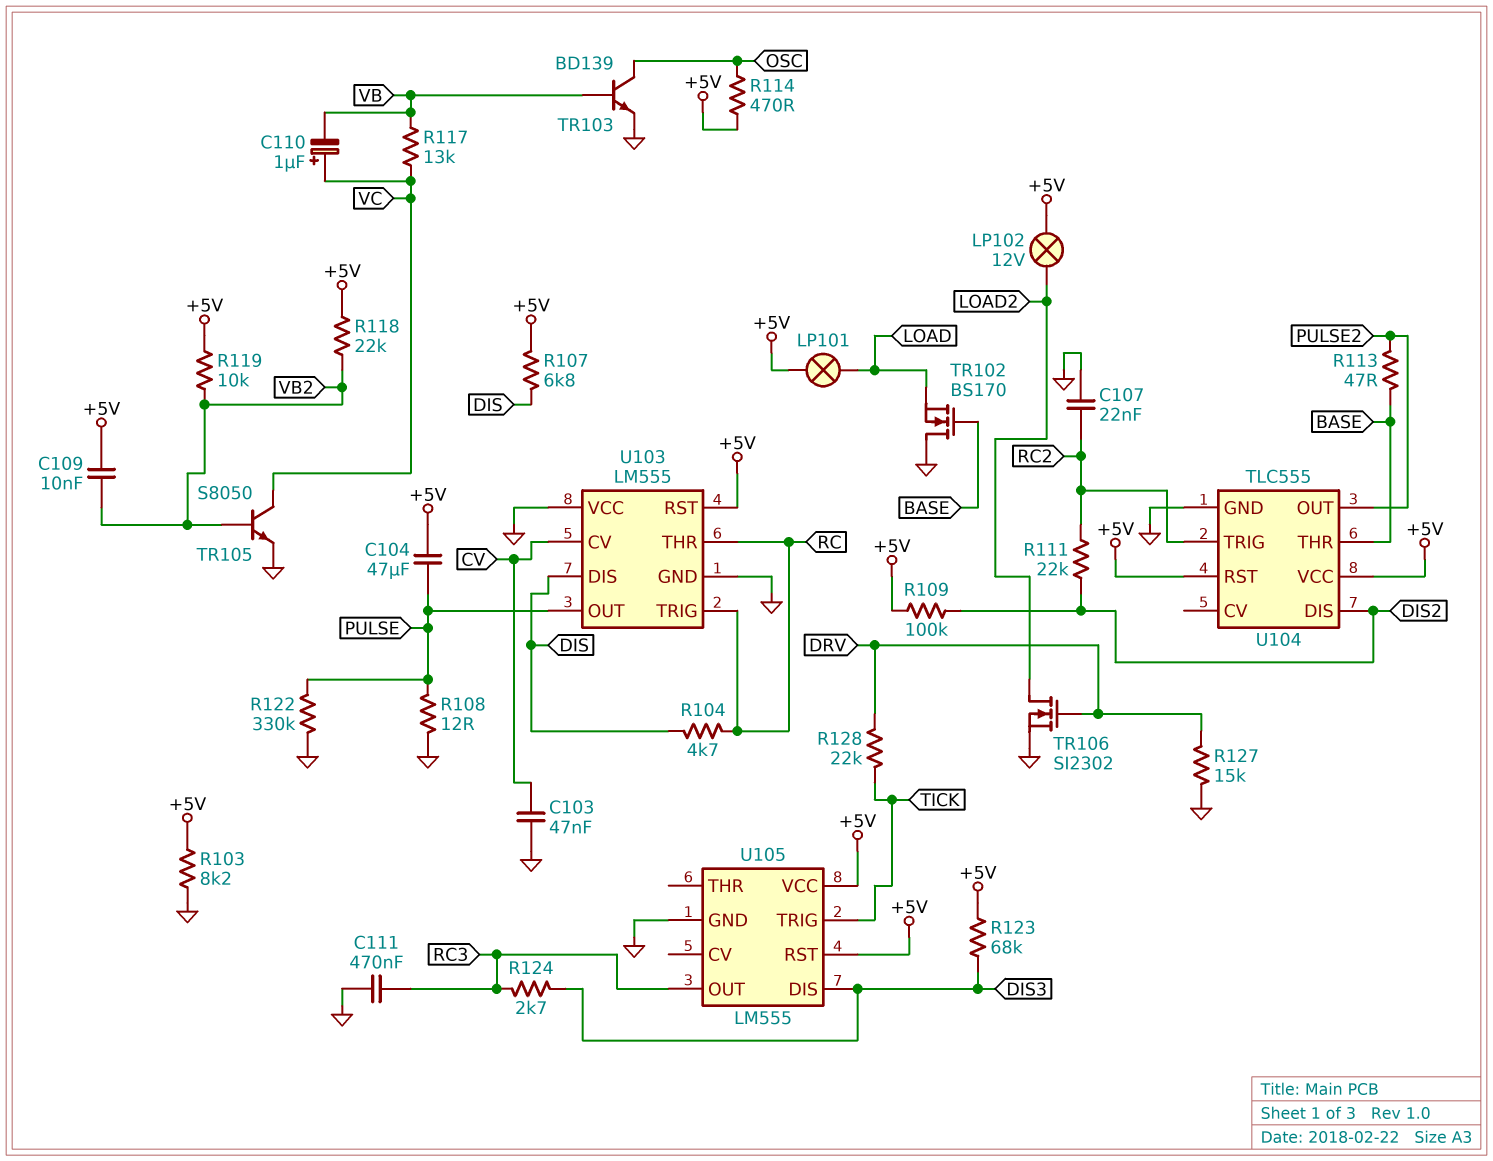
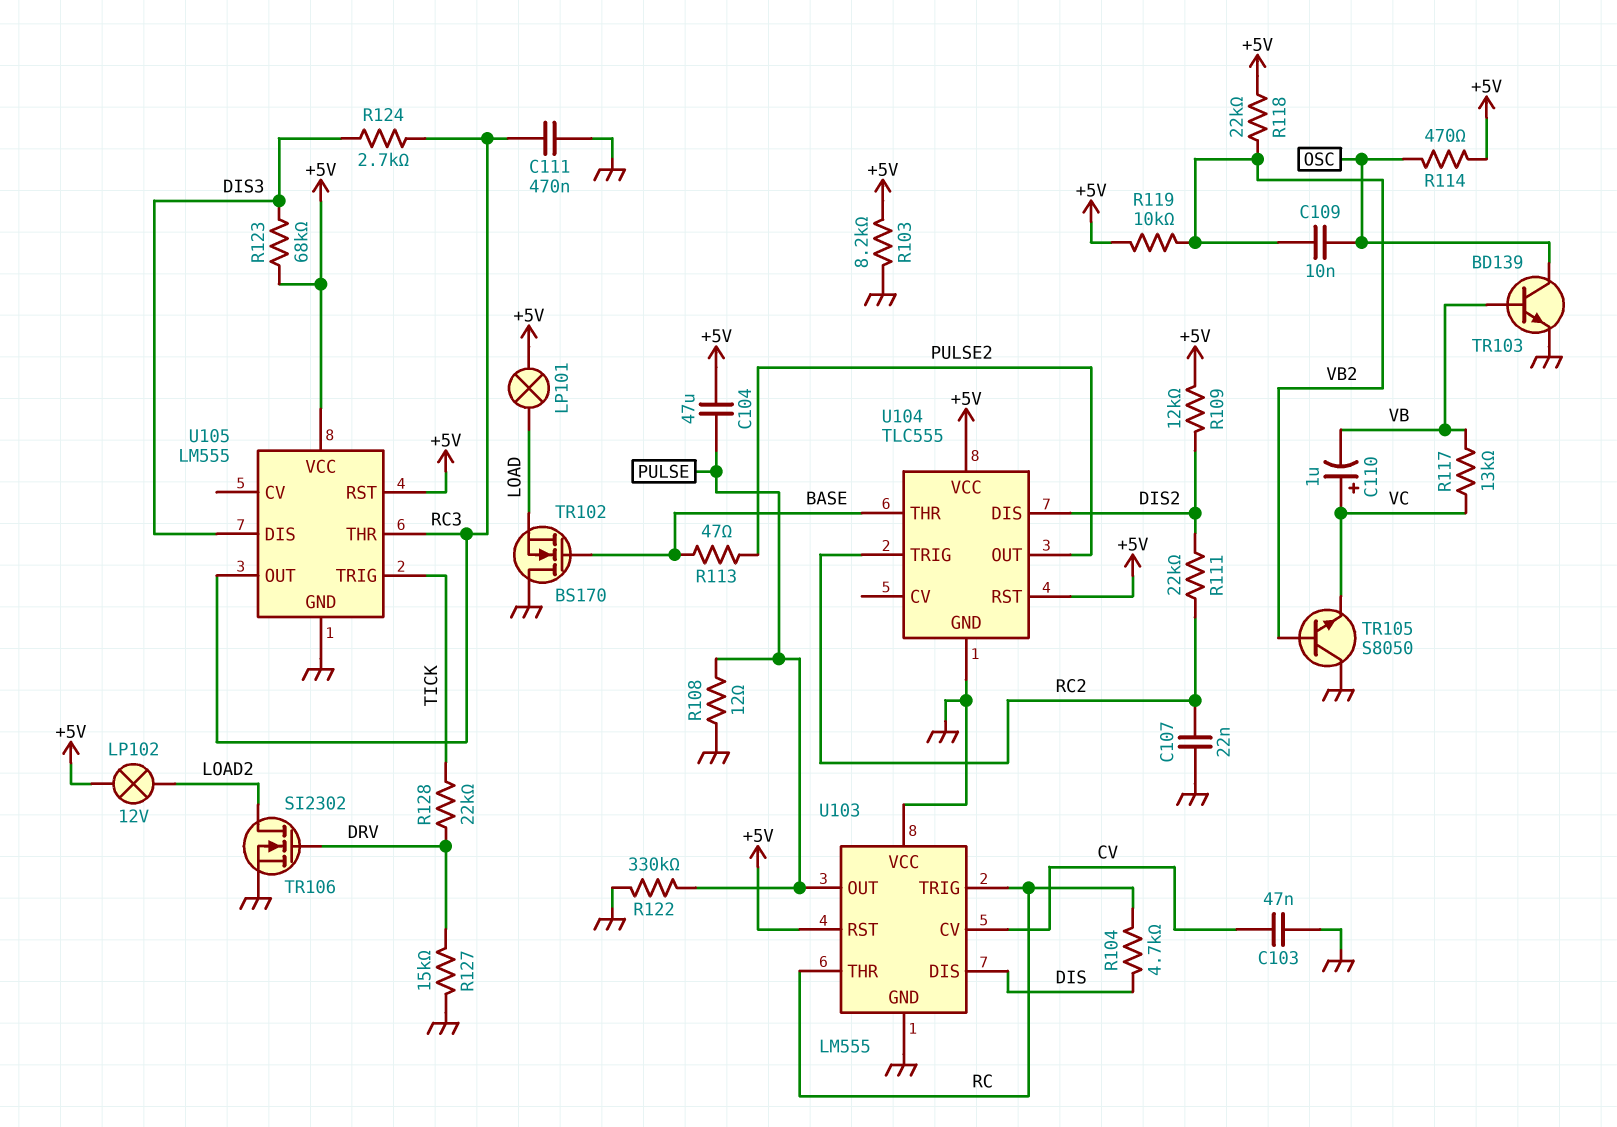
C109: 10nF (+5V, VB2) -> 10nF (OSC, VB2)
R107: 6.8k (+5V, DIS) -> none
R109: 100k (+5V, DIS2) -> 12k (+5V, DIS2)
TR105: NPN S8050 (B VB2, C VC, E GND) -> NPN S8050 (B VB2, C GND, E VC)
U105 pin THR: none -> RC3

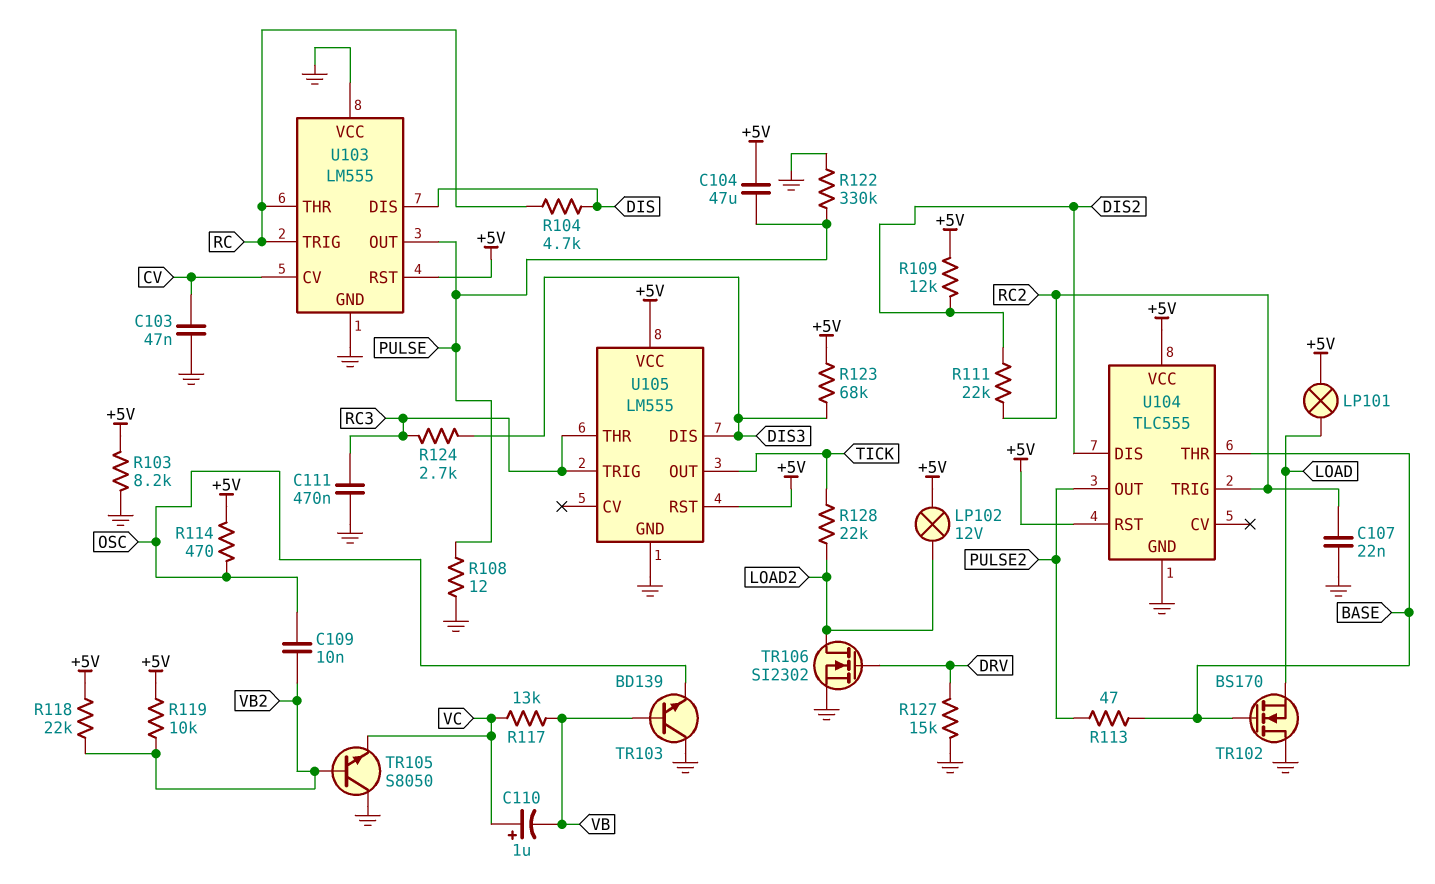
R128: 22k (DRV, TICK) -> 22k (LOAD2, TICK)
TR103: NPN BD139 (B VB, C OSC, E GND) -> NPN BD139 (B VB, C GND, E OSC)
U105 pin OUT: RC3 -> TICK
U105 pin TRIG: TICK -> RC3

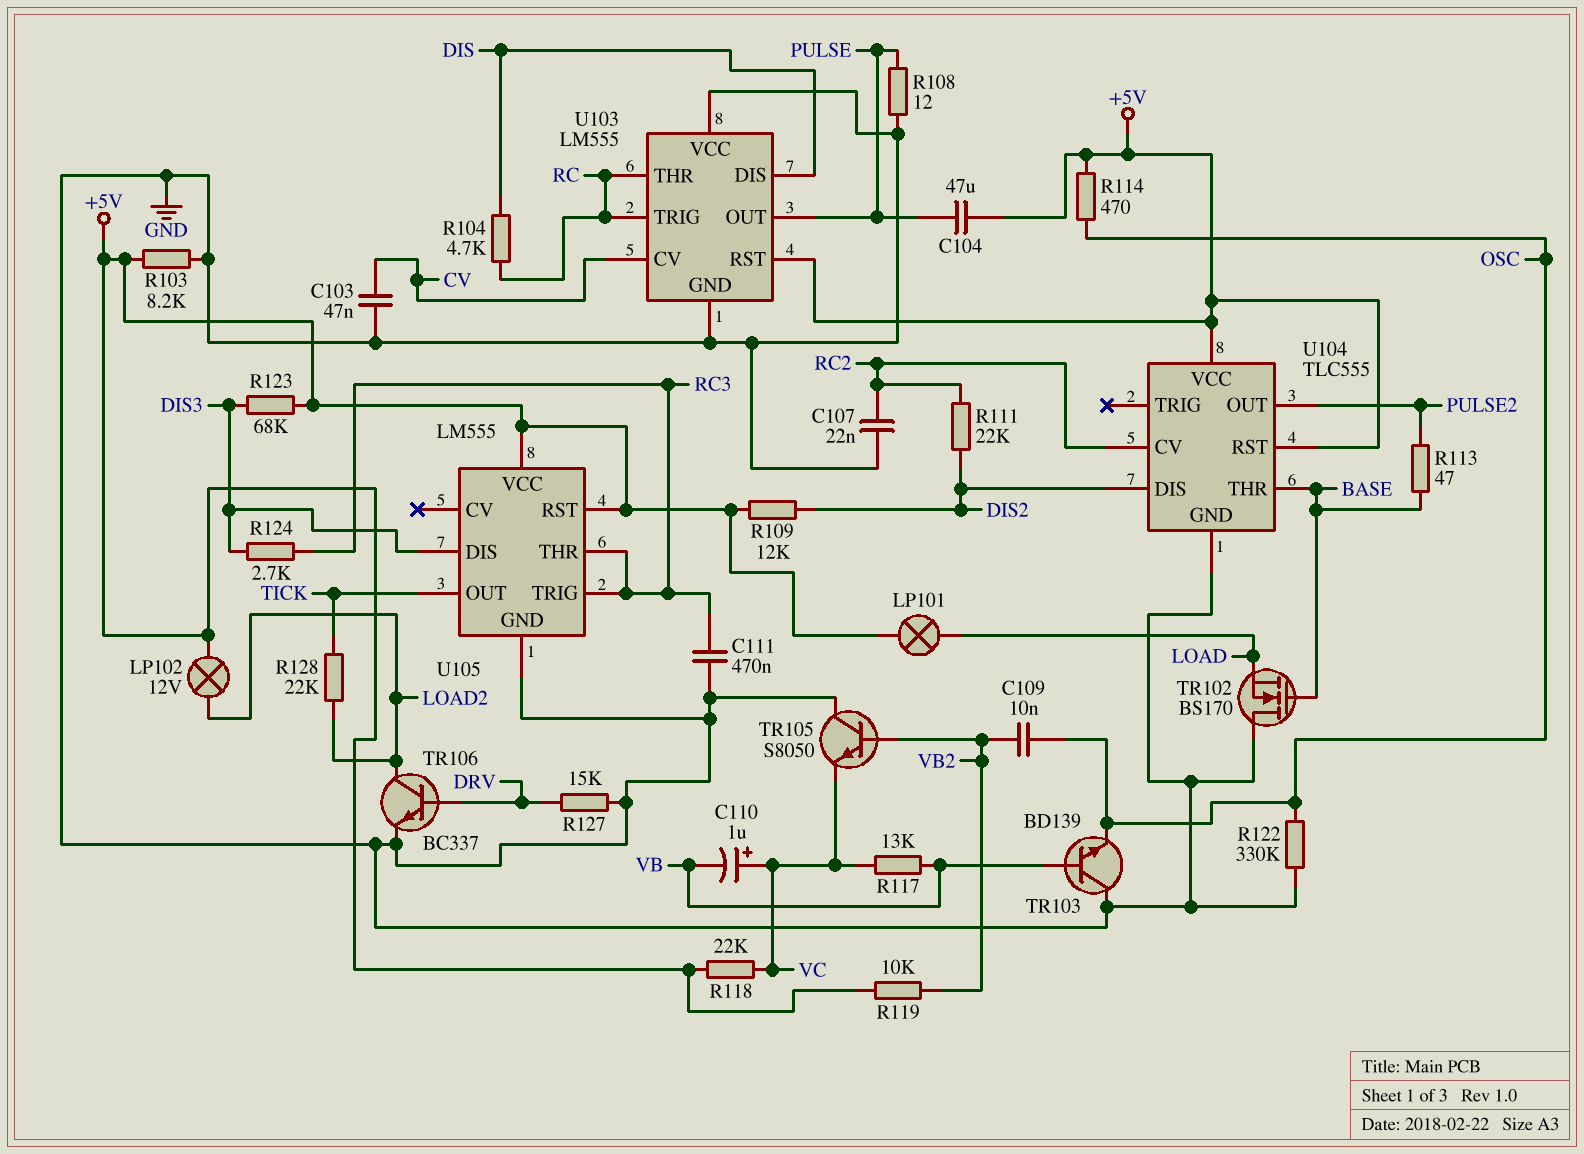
R118: 22k (+5V, VB2) -> 22k (+5V, VC)
R122: 330k (GND, PULSE) -> 330k (GND, OSC)
TR106: NMOS SI2302 (G DRV, D LOAD2, S GND) -> NPN BC337 (B DRV, C LOAD2, E GND)
U104 pin CV: none -> RC2
U104 pin TRIG: RC2 -> none

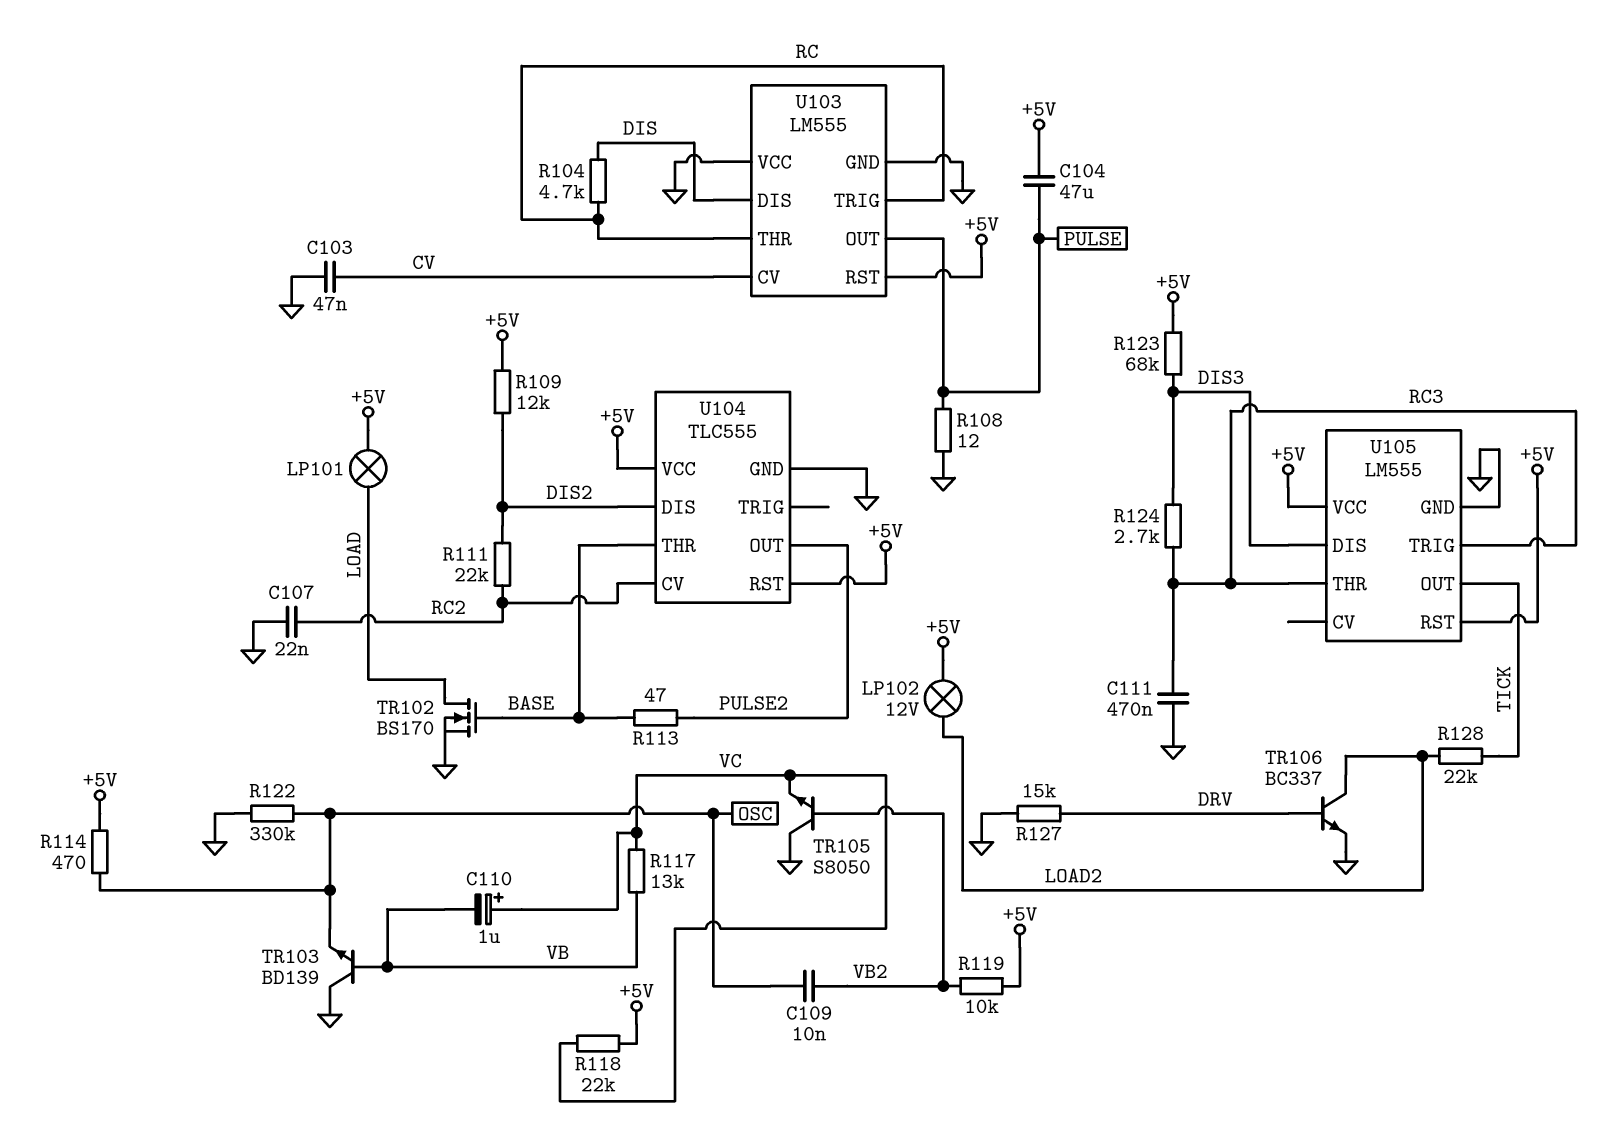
R103: 8.2k (+5V, GND) -> none
TR102: NMOS BS170 (G BASE, D GND, S LOAD) -> NMOS BS170 (G BASE, D LOAD, S GND)

